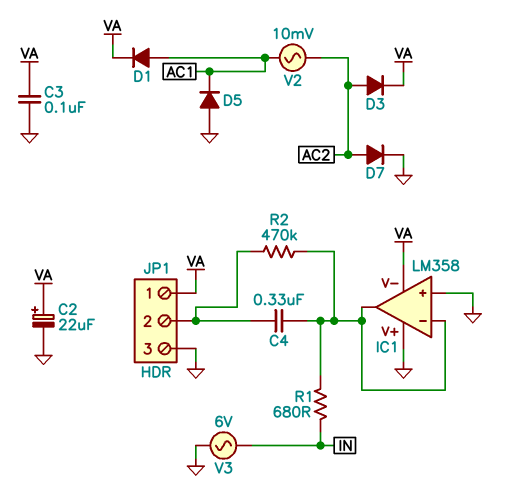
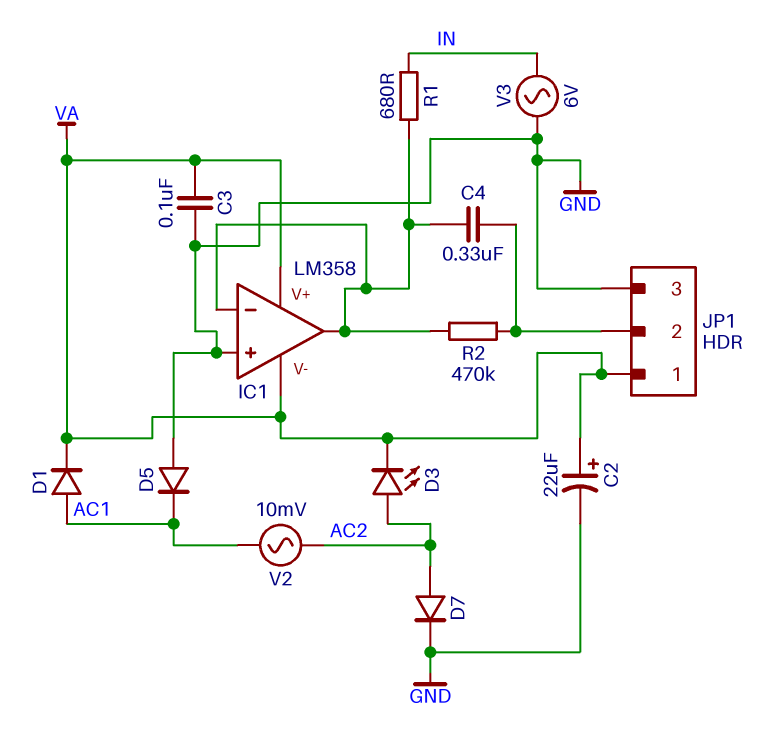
D3: diode (A AC2, K VA) -> LED (A AC2, K VA)
IC1 pin V+: GND -> VA

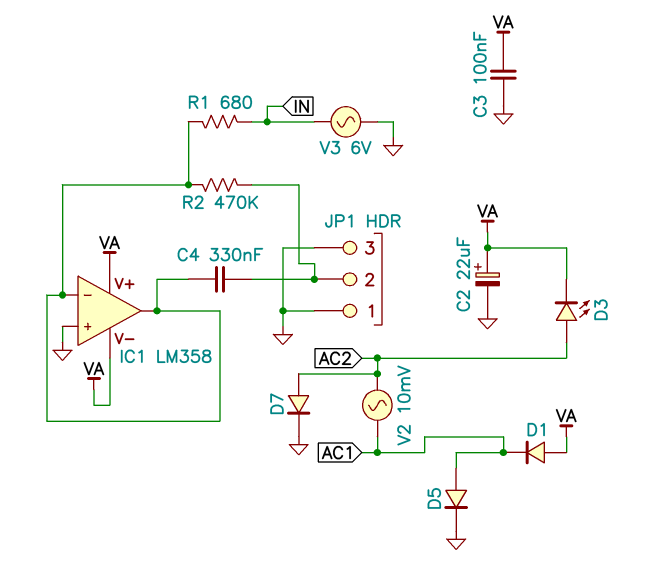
D1: diode (A AC1, K VA) -> diode (A VA, K AC1)
D5: diode (A GND, K AC1) -> diode (A AC1, K GND)
JP1 pin 1: VA -> GND

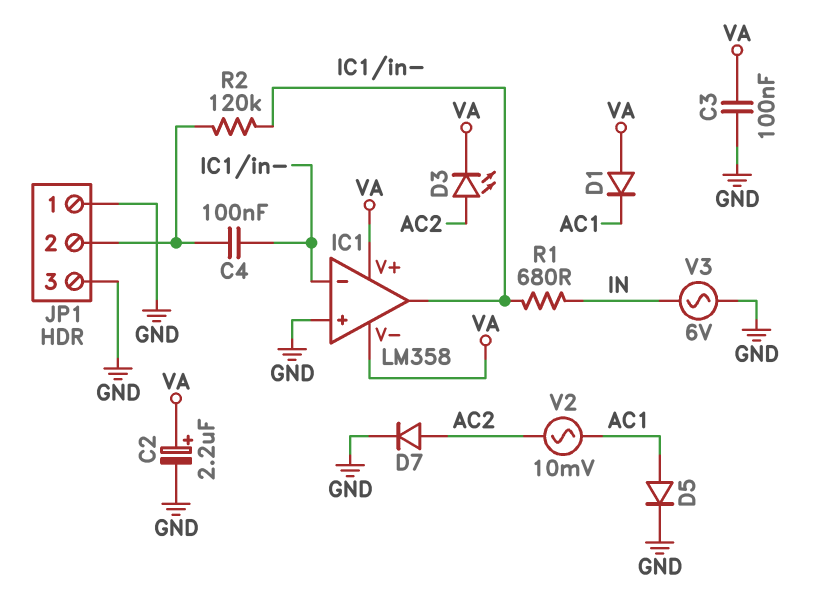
C2: 22uF (plus VA, minus GND) -> 2.2uF (plus VA, minus GND)
C4: 330nF (IC1/in-, JP1/2) -> 100nF (IC1/in-, JP1/2)
R2: 470k (IC1/in-, JP1/2) -> 120k (IC1/in-, JP1/2)

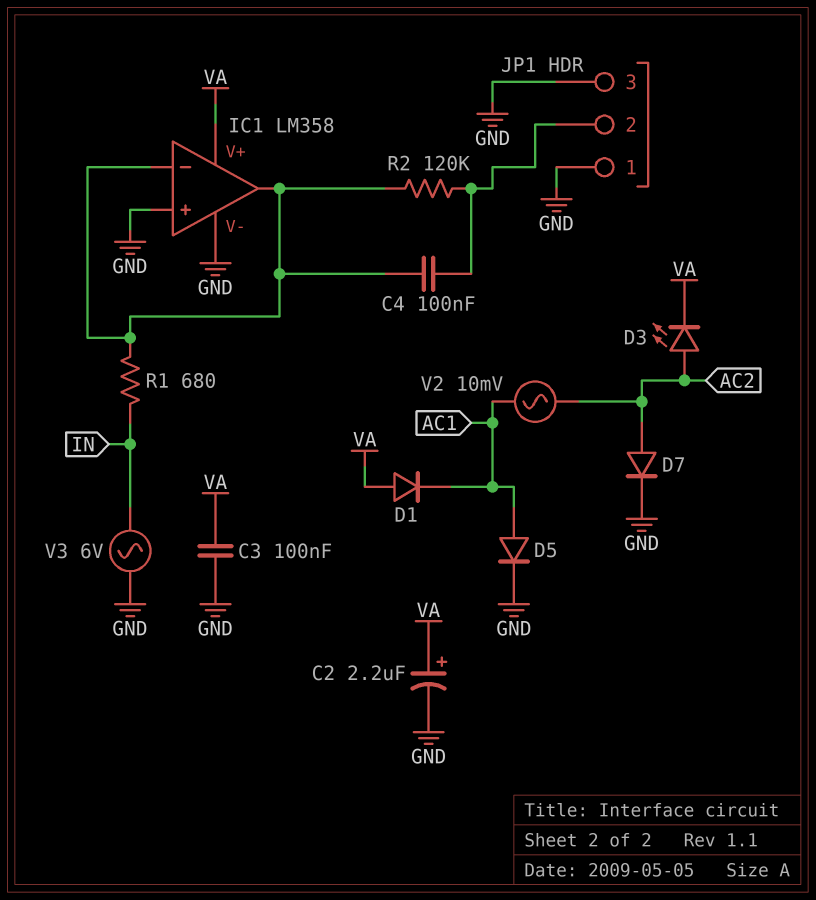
IC1 pin V-: VA -> GND

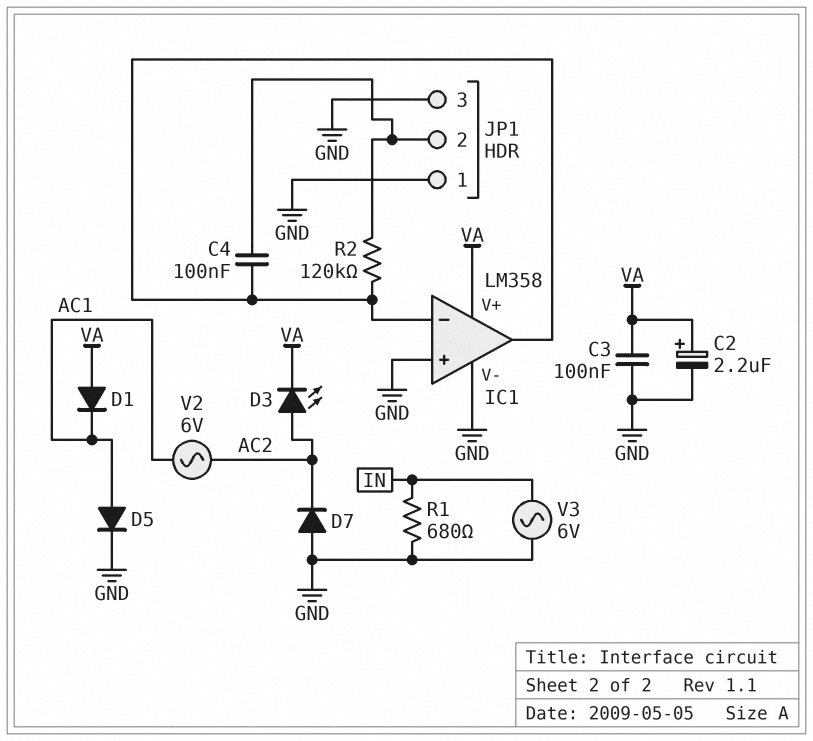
D7: diode (A AC2, K GND) -> diode (A GND, K AC2)
R1: 680 (IC1/in-, IN) -> 680 (GND, IN)
V2: AC 10mV (AC1, AC2) -> AC 6V (AC1, AC2)

